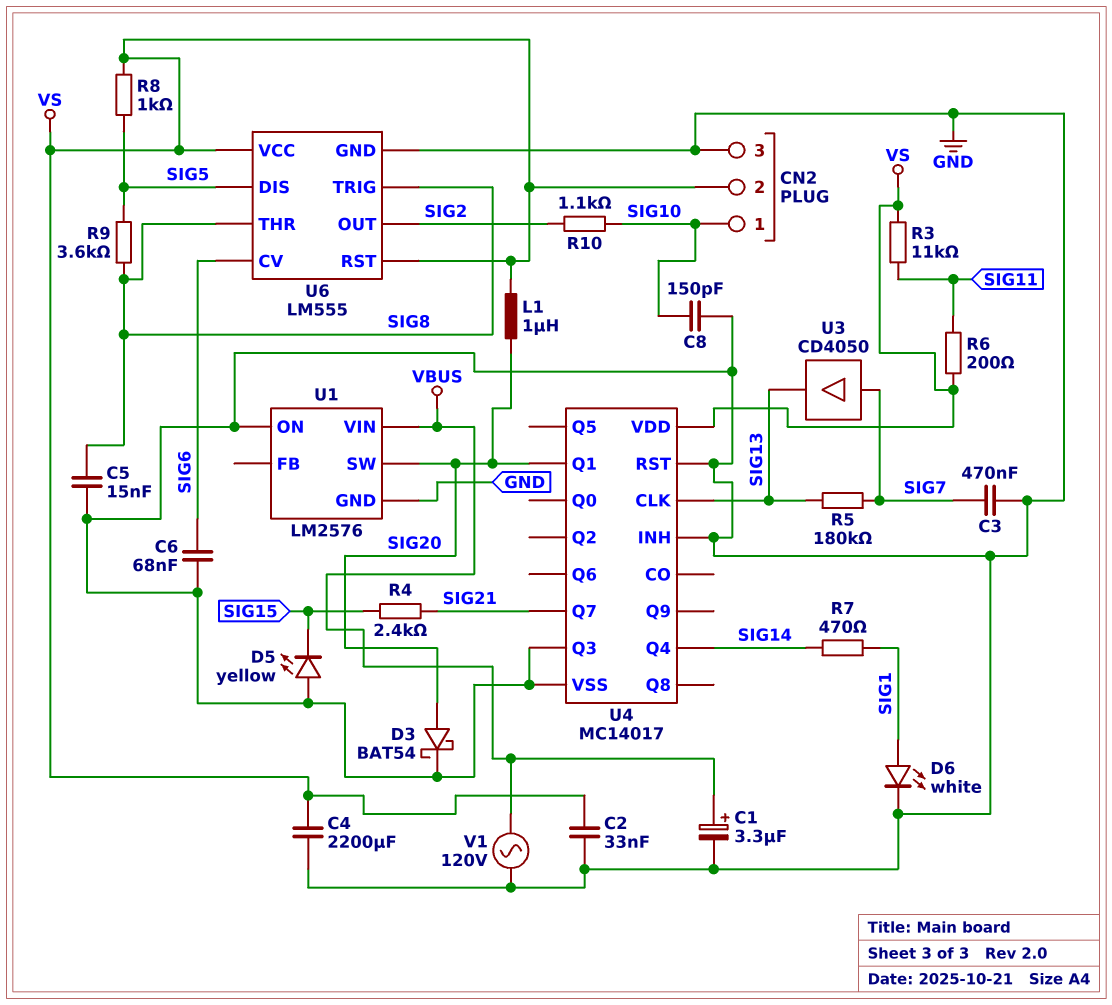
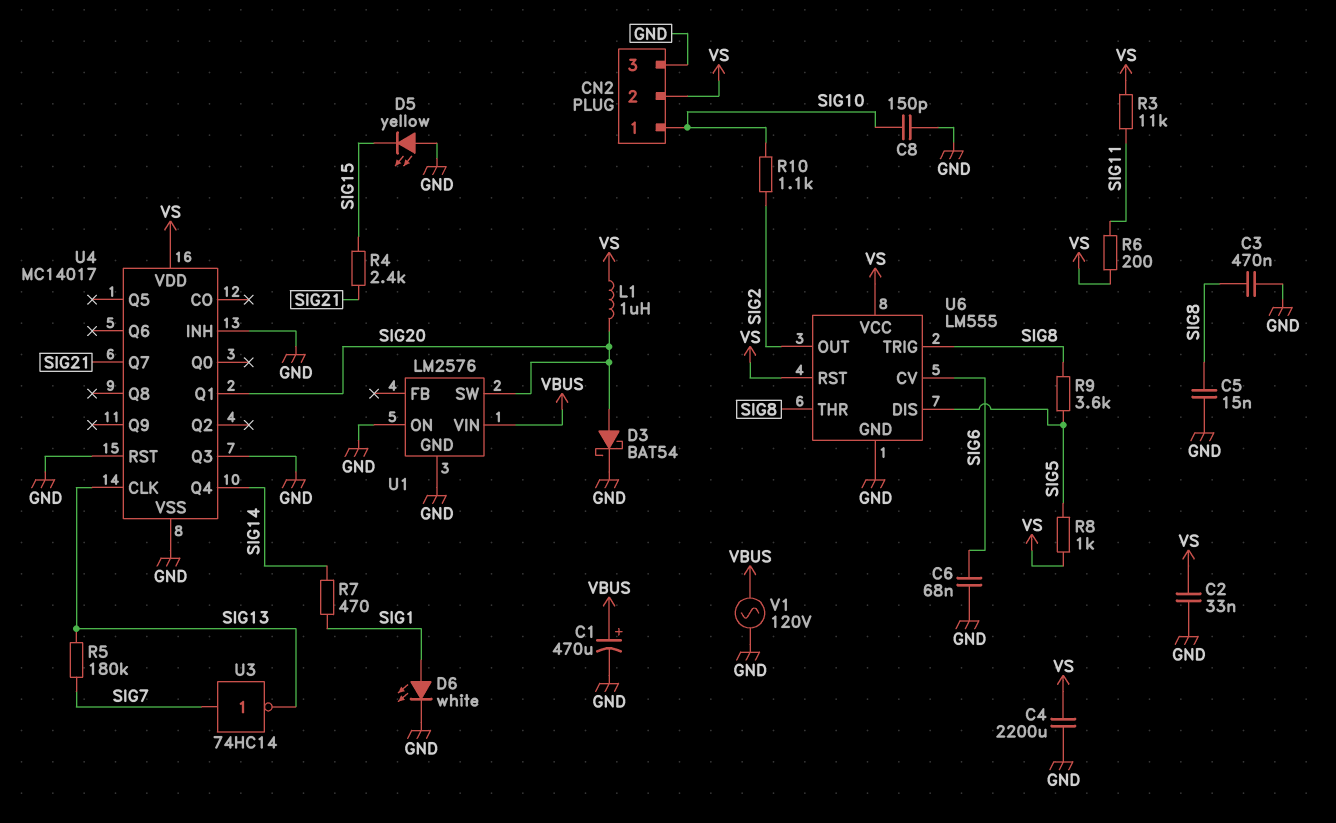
C1: 3.3uF (plus VBUS, minus GND) -> 470uF (plus VBUS, minus GND)
C3: 470nF (GND, SIG7) -> 470nF (GND, SIG8)
U3: buffer CD4050 (in SIG7, out SIG13) -> NOT 74HC14 (in SIG7, out SIG13)

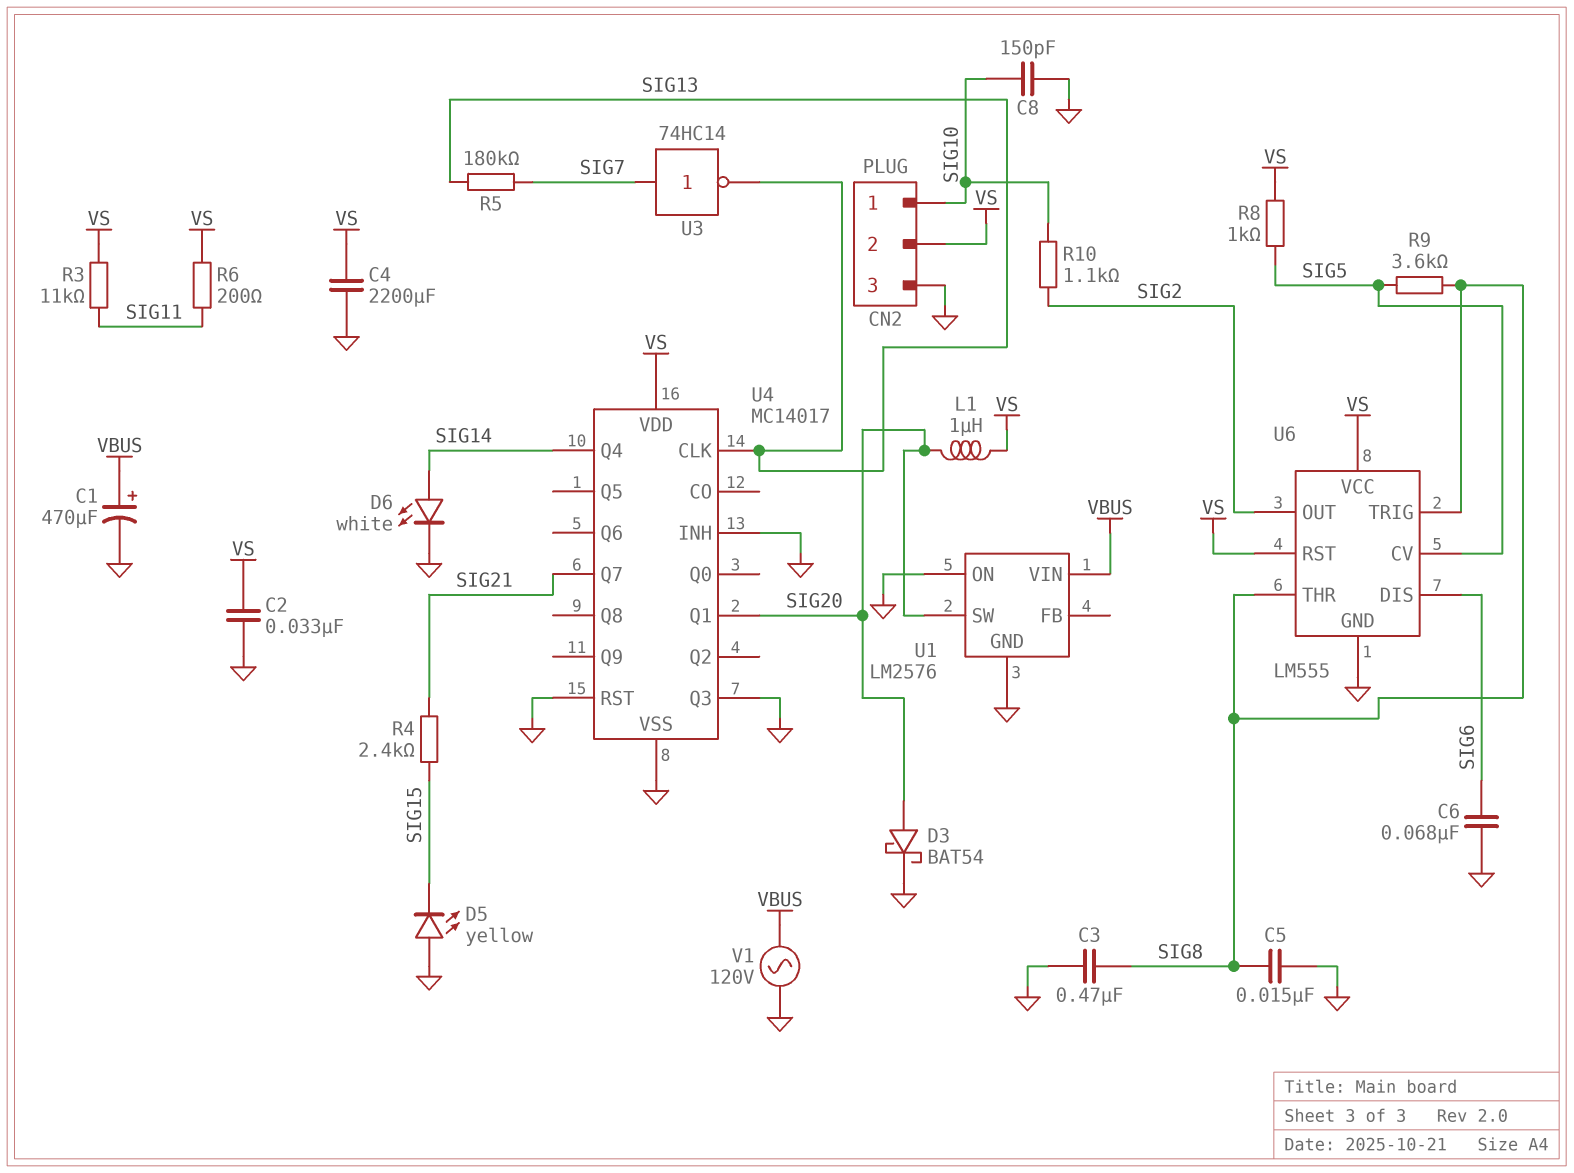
D6: LED white (A SIG1, K GND) -> LED white (A SIG14, K GND)
R7: 470 (SIG1, SIG14) -> none
U6 pin CV: SIG6 -> SIG5
U6 pin DIS: SIG5 -> SIG6

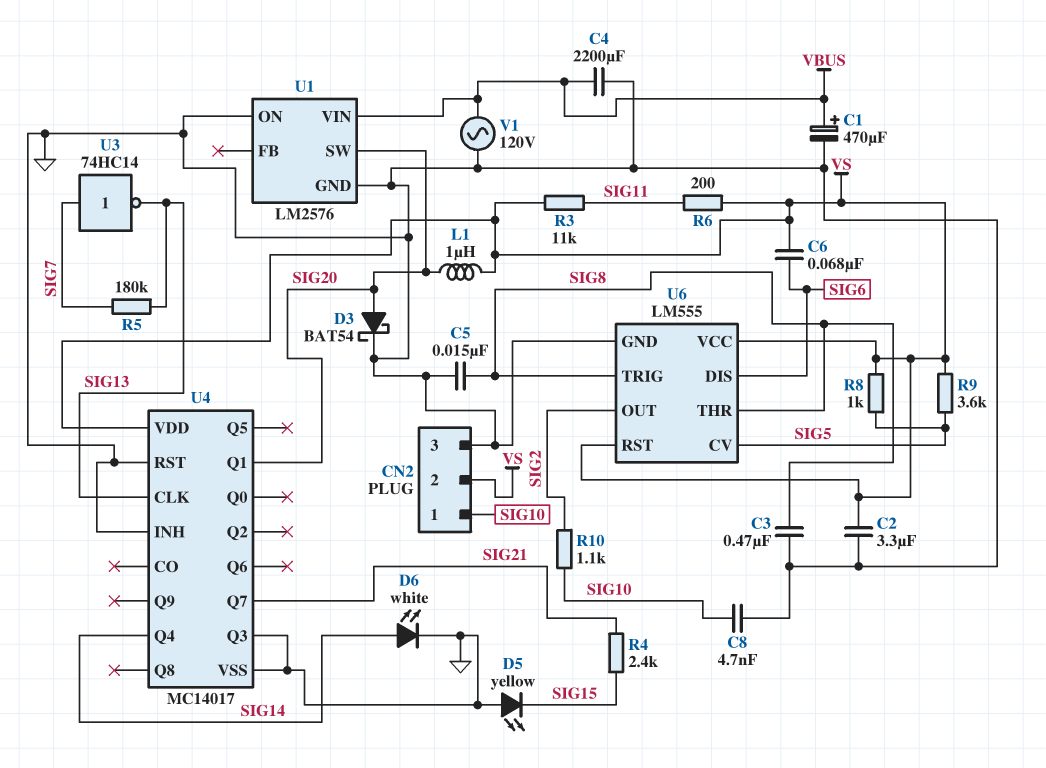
C2: 33nF (GND, VS) -> 3.3uF (GND, VS)
C4: 2200uF (GND, VS) -> 2200uF (GND, VBUS)
C6: 68nF (GND, SIG6) -> 68nF (SIG6, VS)
C8: 150pF (GND, SIG10) -> 4.7nF (GND, SIG10)
R9: 3.6k (SIG5, SIG8) -> 3.6k (SIG5, VS)

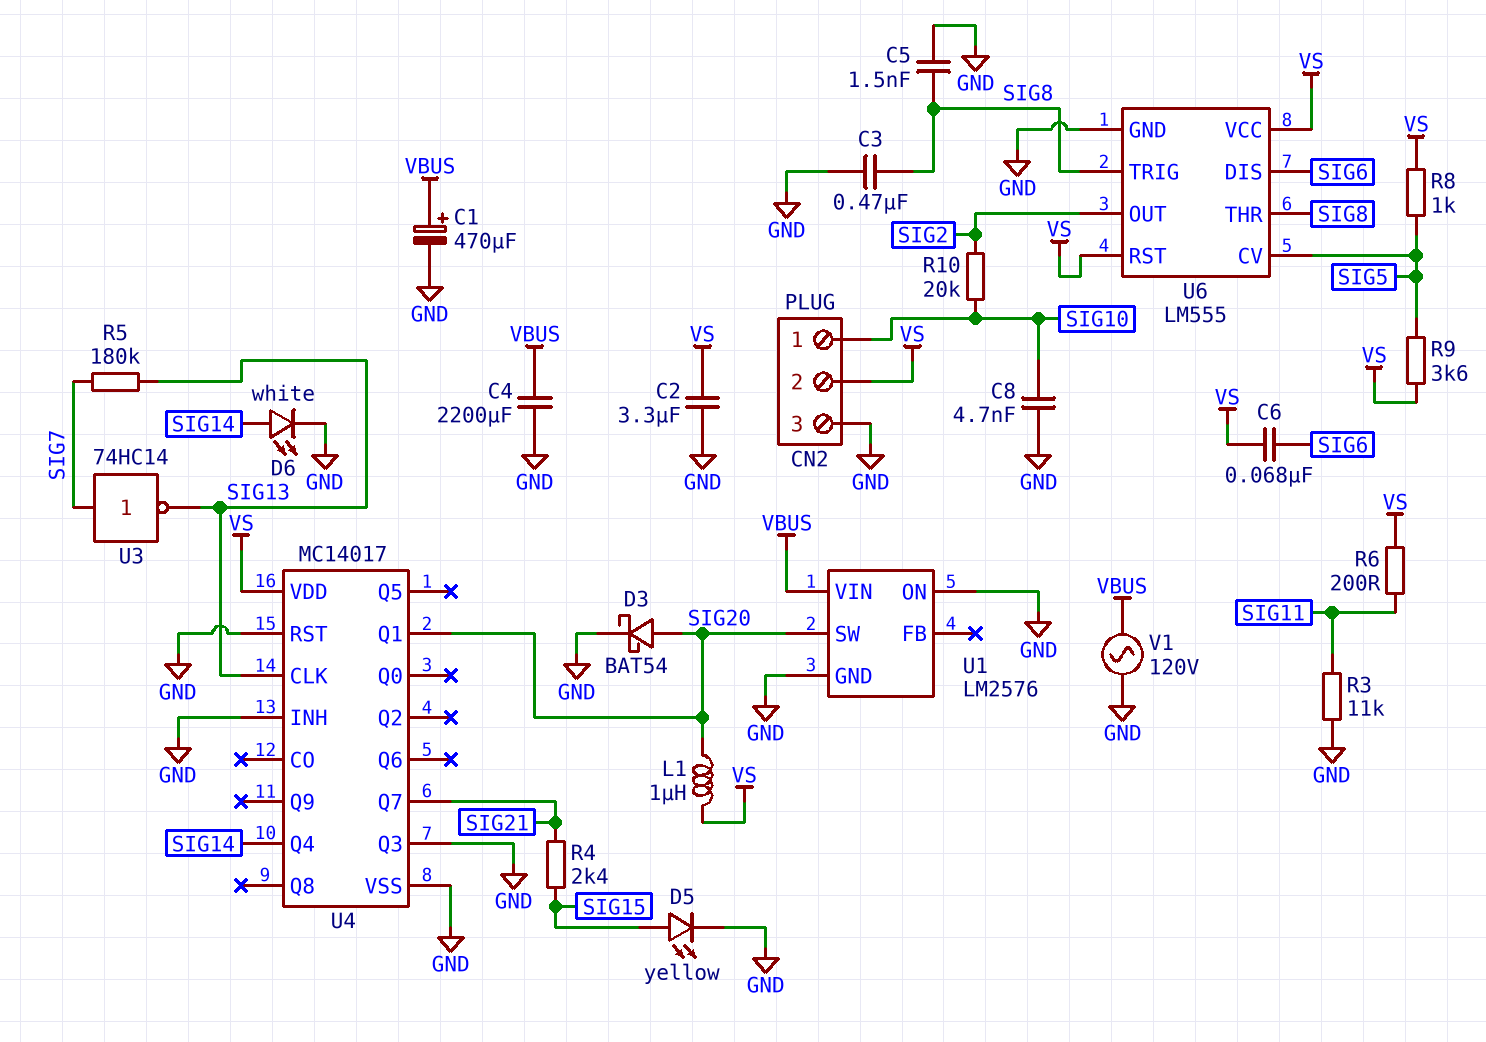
C5: 15nF (GND, SIG8) -> 1.5nF (GND, SIG8)
D5: LED yellow (A GND, K SIG15) -> LED yellow (A SIG15, K GND)
R3: 11k (SIG11, VS) -> 11k (GND, SIG11)
R10: 1.1k (SIG2, SIG10) -> 20k (SIG2, SIG10)

